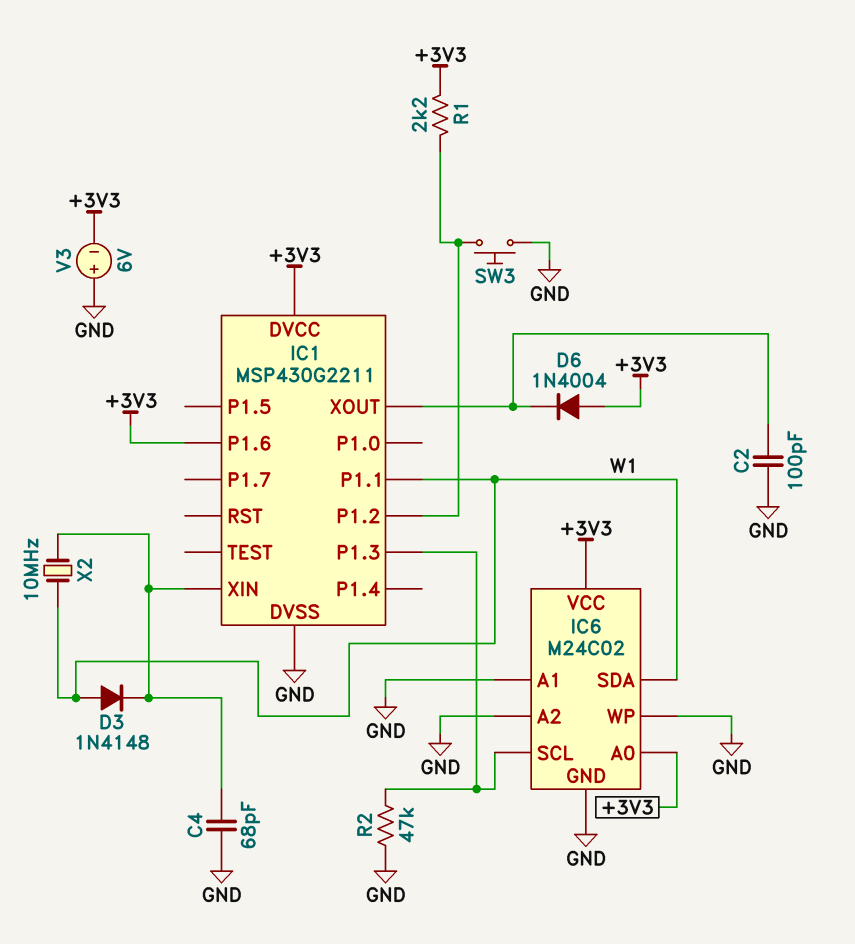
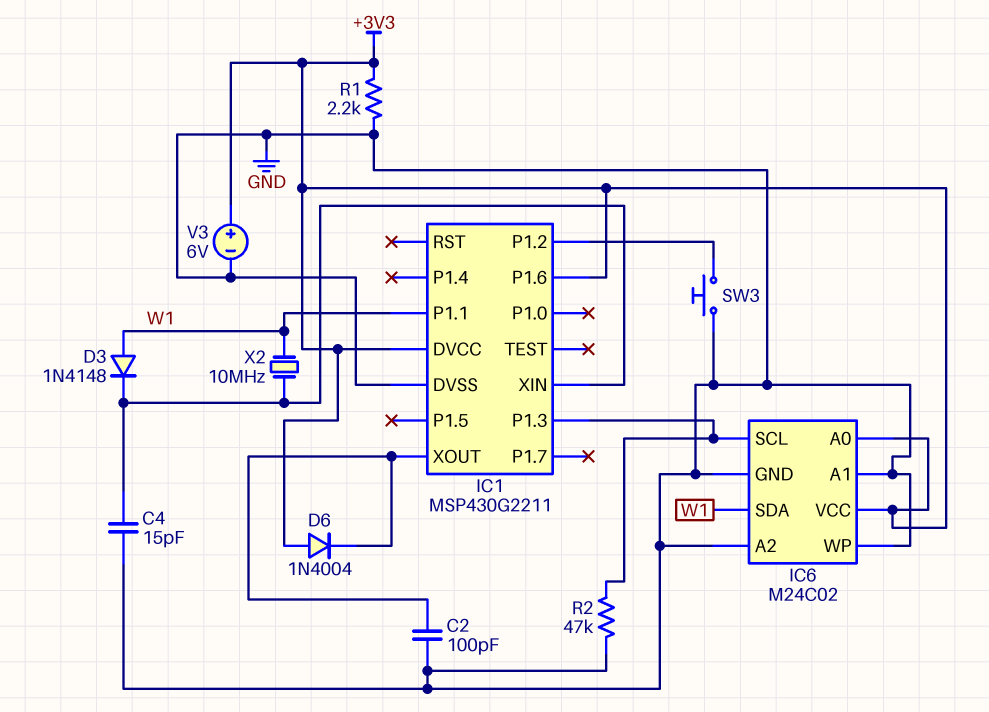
C4: 68pF (GND, IC1/XIN) -> 15pF (GND, IC1/XIN)
R1: 2.2k (+3V3, IC1/P1.2) -> 2.2k (+3V3, GND)
V3: 6V (plus GND, minus +3V3) -> 6V (plus +3V3, minus GND)

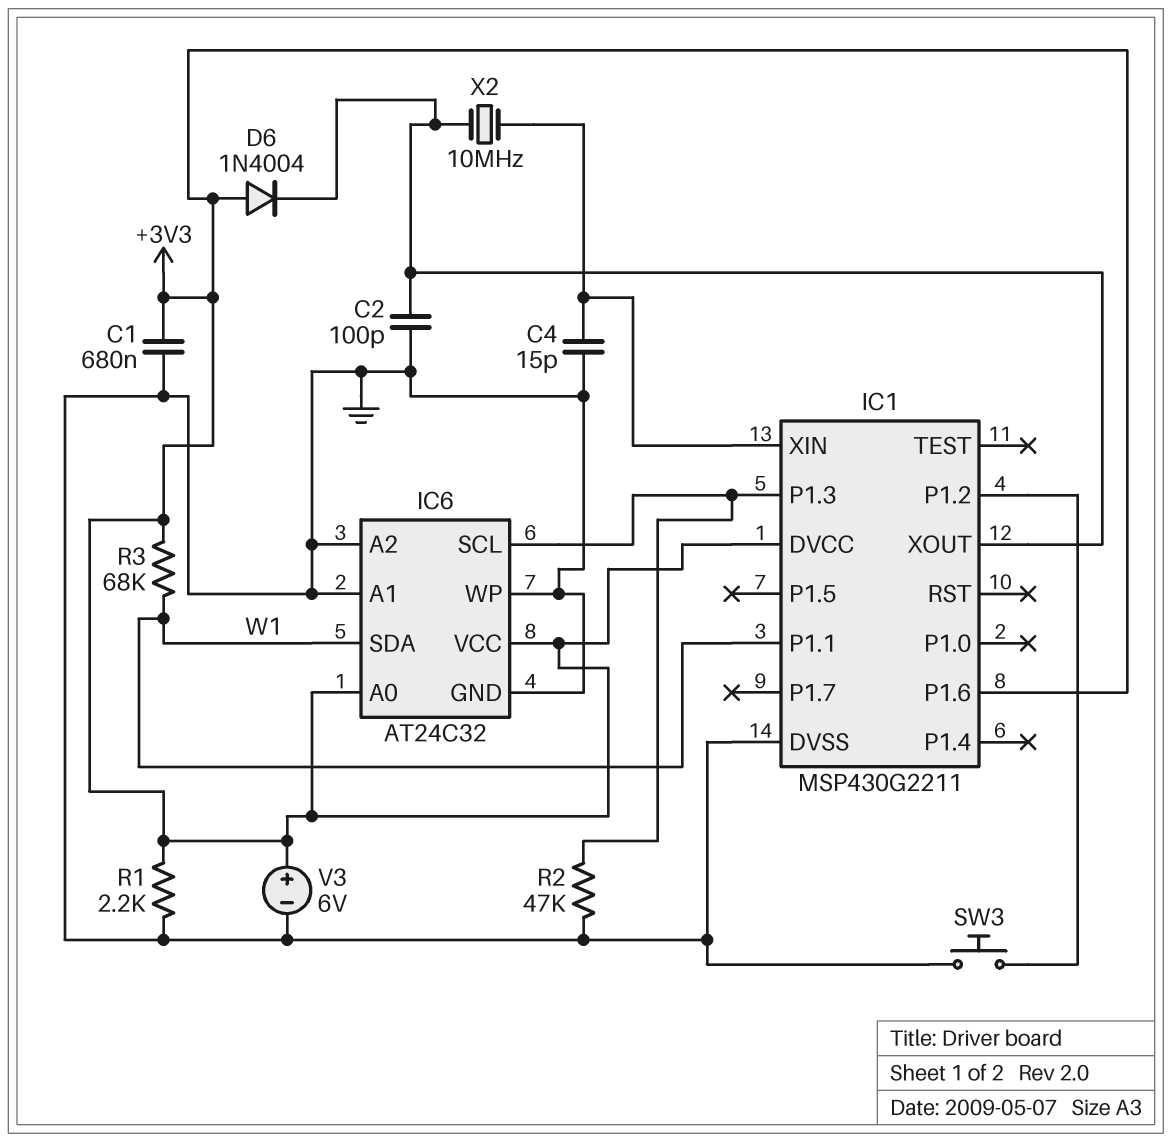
C1: none -> 680nF (+3V3, GND)
D3: diode 1N4148 (A W1, K IC1/XIN) -> none
IC6: M24C02 -> AT24C32
R3: none -> 68k (+3V3, W1)
X2: 10MHz (IC1/XIN, W1) -> 10MHz (IC1/XIN, IC1/XOUT)

